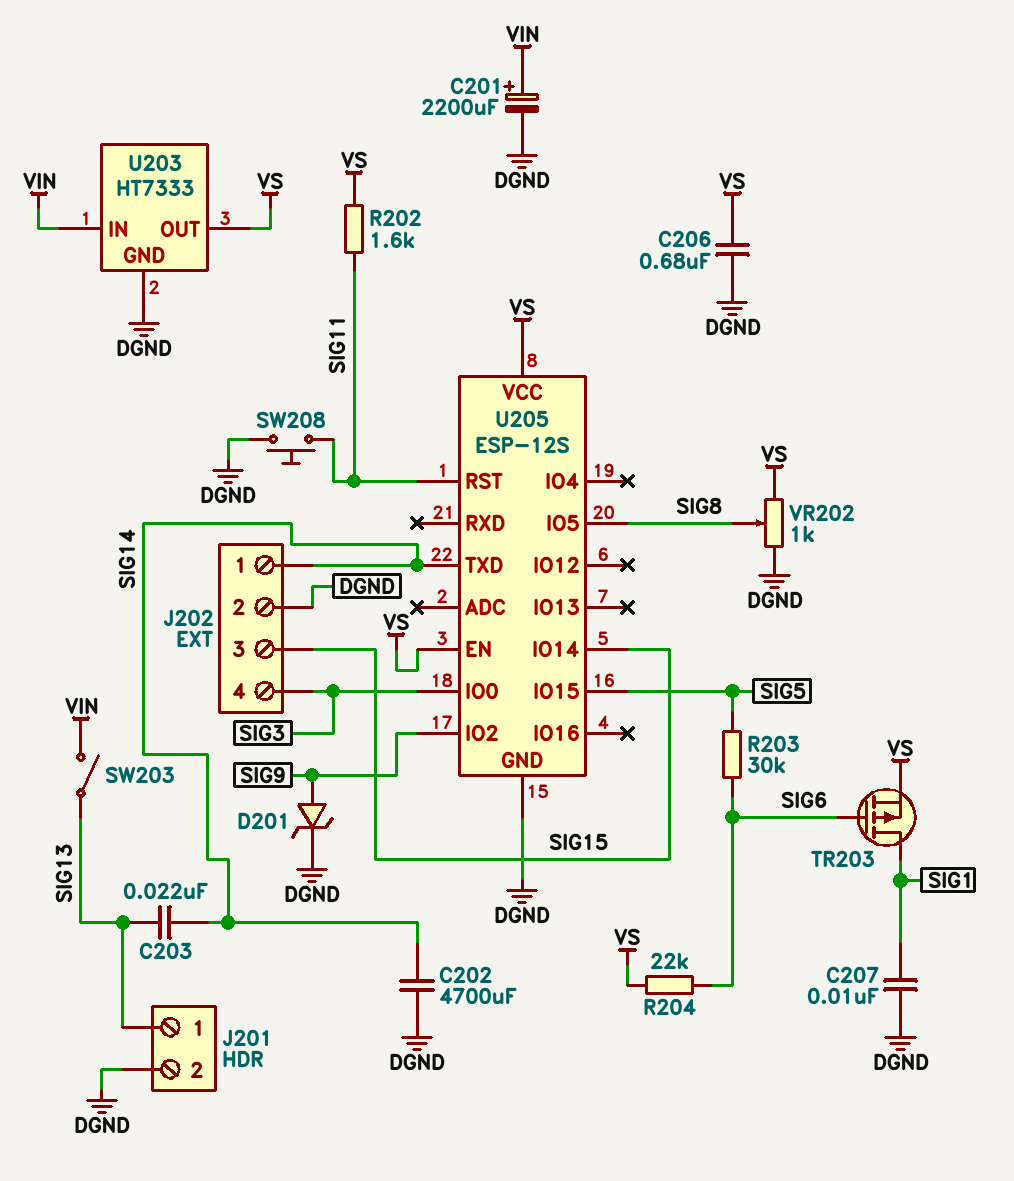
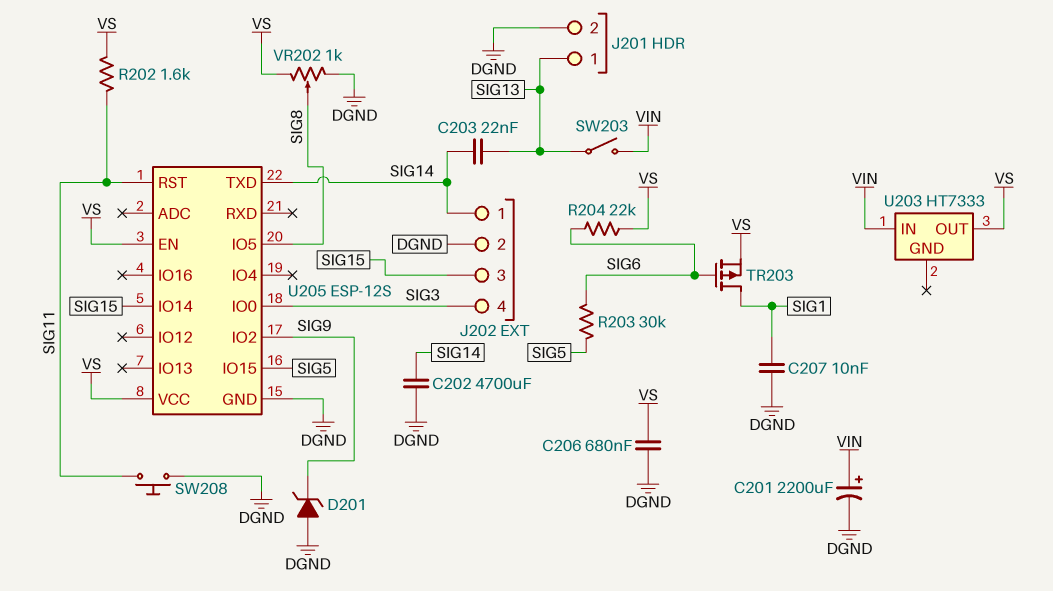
D201: zener (A SIG9, K DGND) -> zener (A DGND, K SIG9)
U203 pin GND: DGND -> none

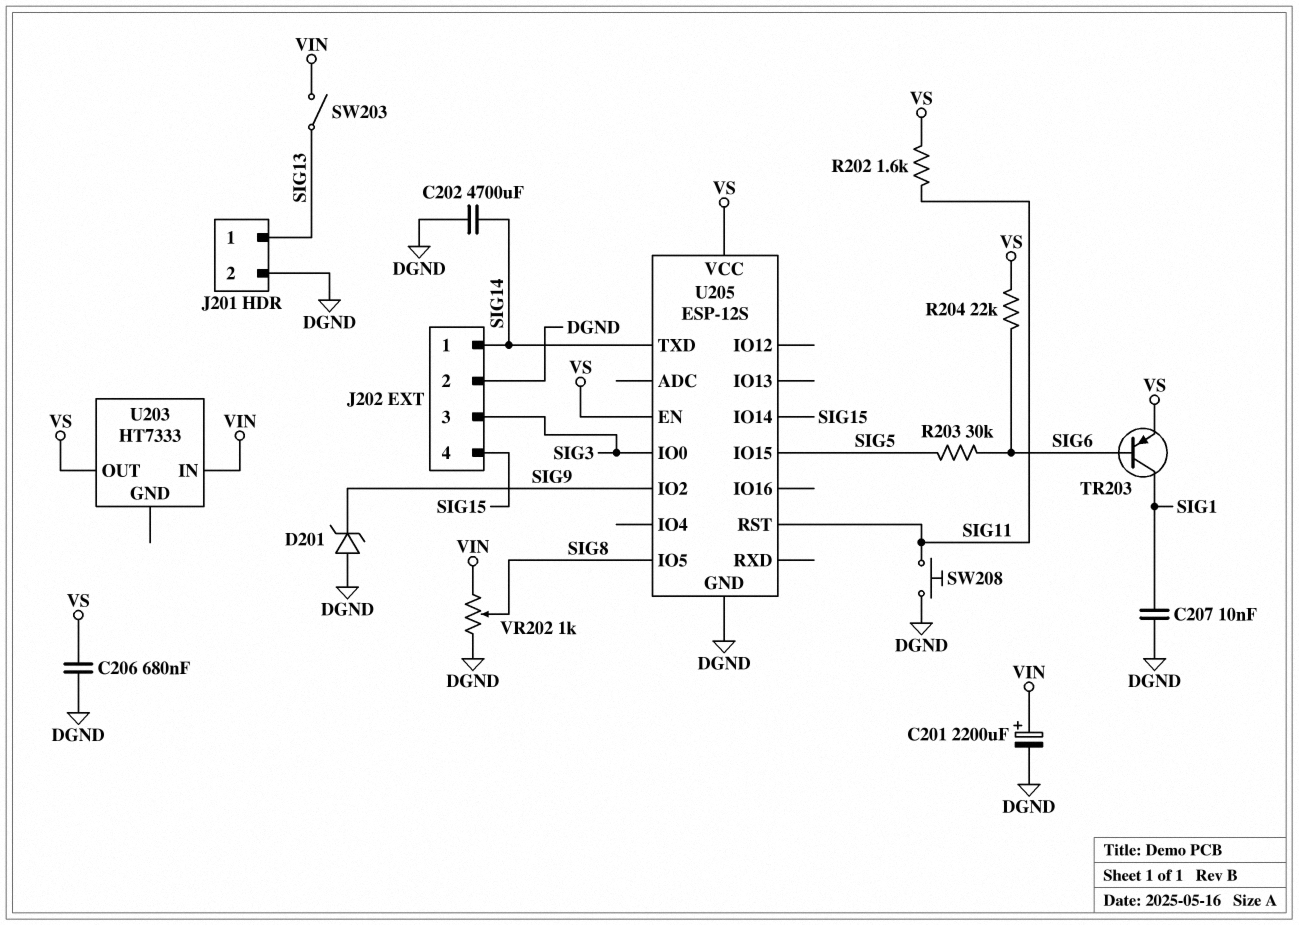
C203: 22nF (SIG13, SIG14) -> none
J202 pin 3: SIG15 -> SIG3
J202 pin 4: SIG3 -> SIG15
TR203: PMOS (G SIG6, D SIG1, S VS) -> PNP (B SIG6, C SIG1, E VS)
VR202: 1k (DGND, VS, wiper SIG8) -> 1k (DGND, VIN, wiper SIG8)

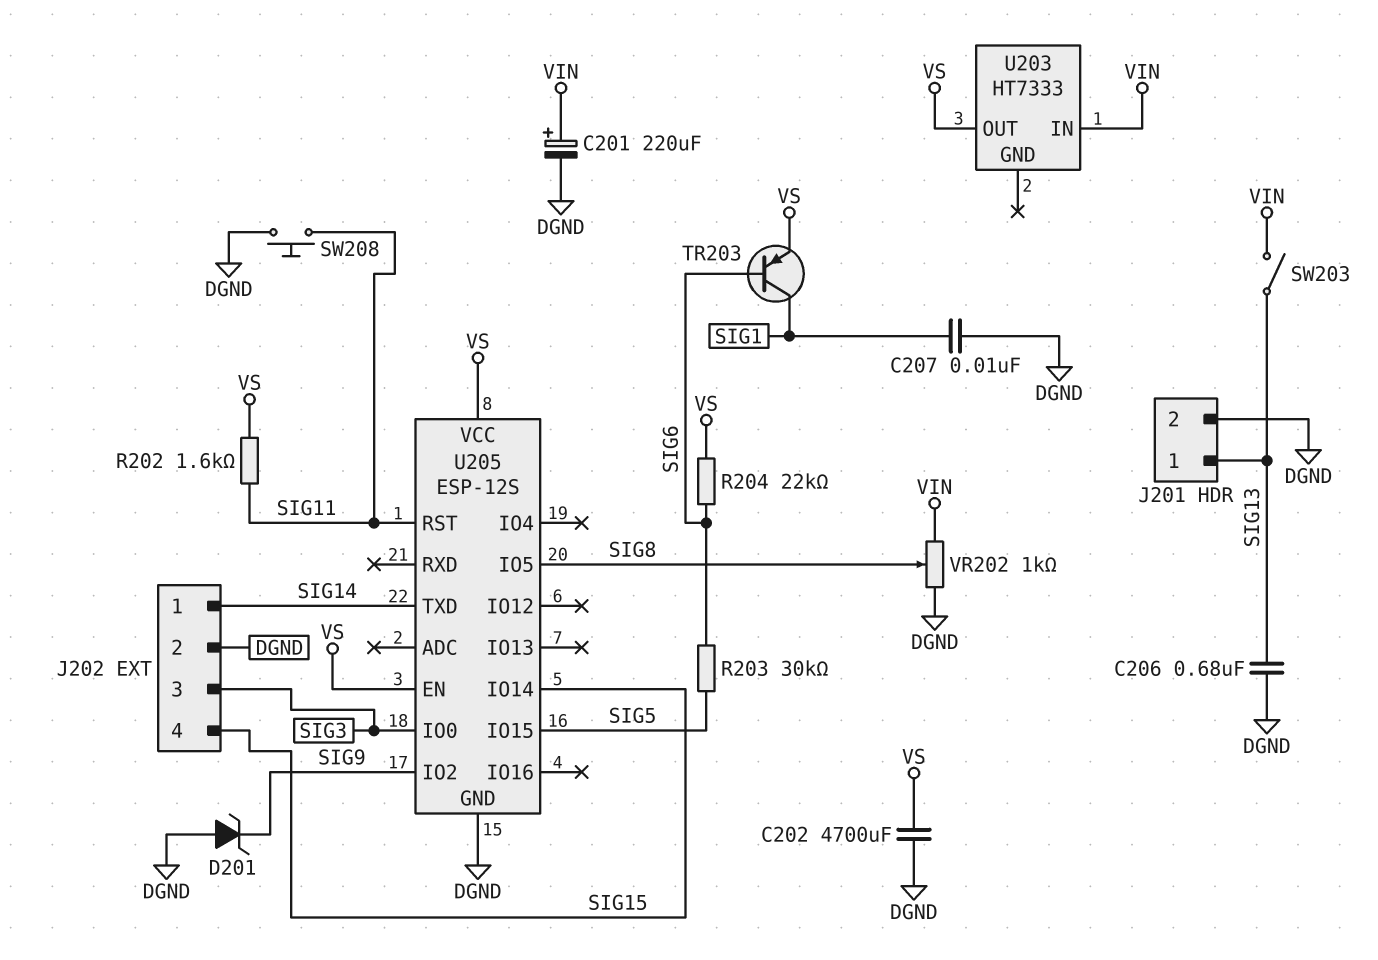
C201: 2200uF (plus VIN, minus DGND) -> 220uF (plus VIN, minus DGND)
C202: 4700uF (DGND, SIG14) -> 4700uF (DGND, VS)
C206: 680nF (DGND, VS) -> 680nF (DGND, SIG13)

